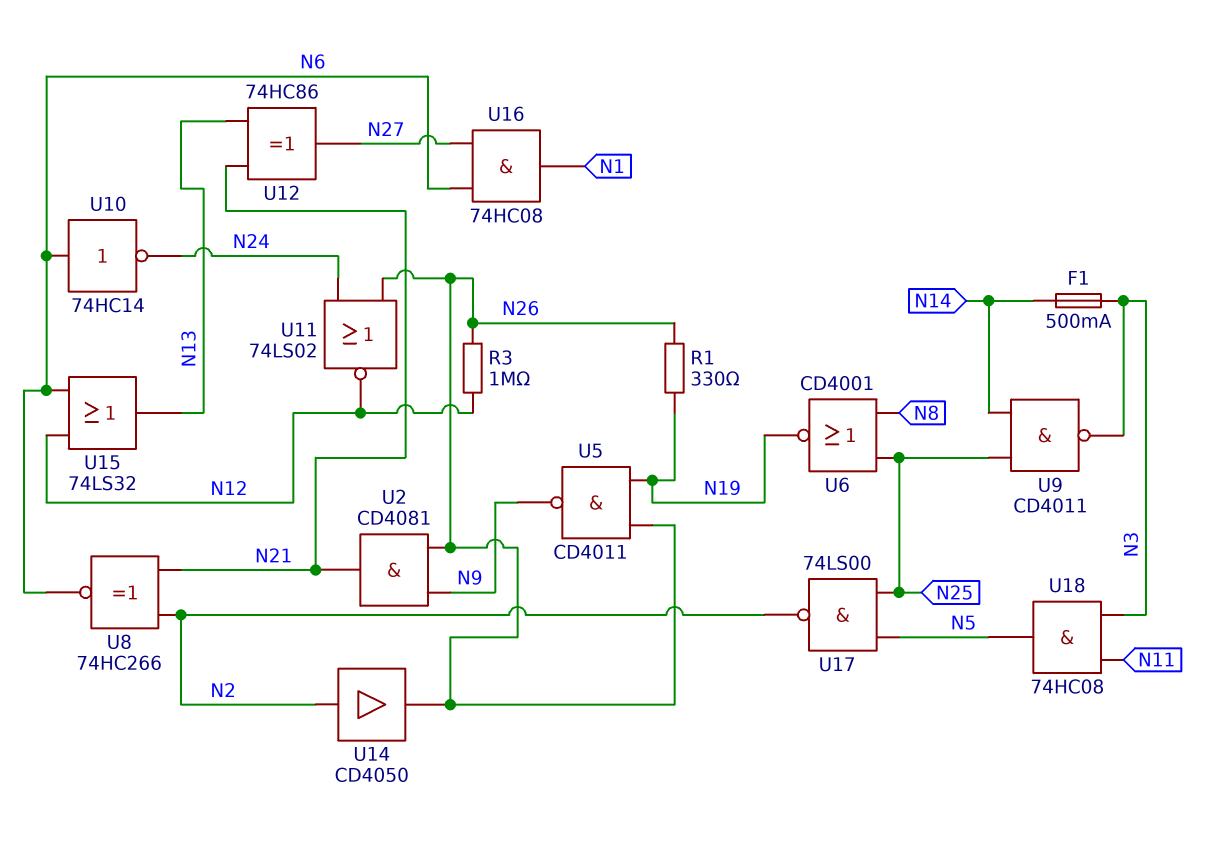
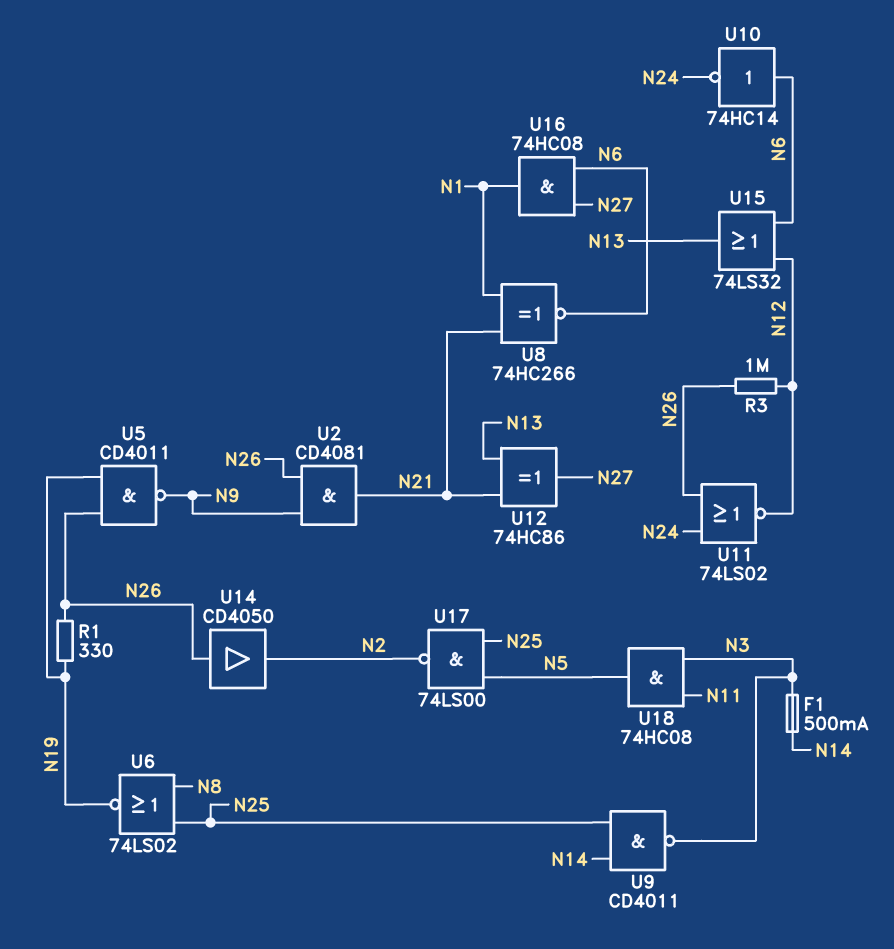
U6: NOR CD4001 (in N8, in N25, out N19) -> NOR 74LS02 (in N8, in N25, out N19)
U8: XNOR 74HC266 (in N2, in N21, out N6) -> XNOR 74HC266 (in N1, in N21, out N6)
U14: buffer CD4050 (in N2, out N26) -> buffer CD4050 (in N26, out N2)

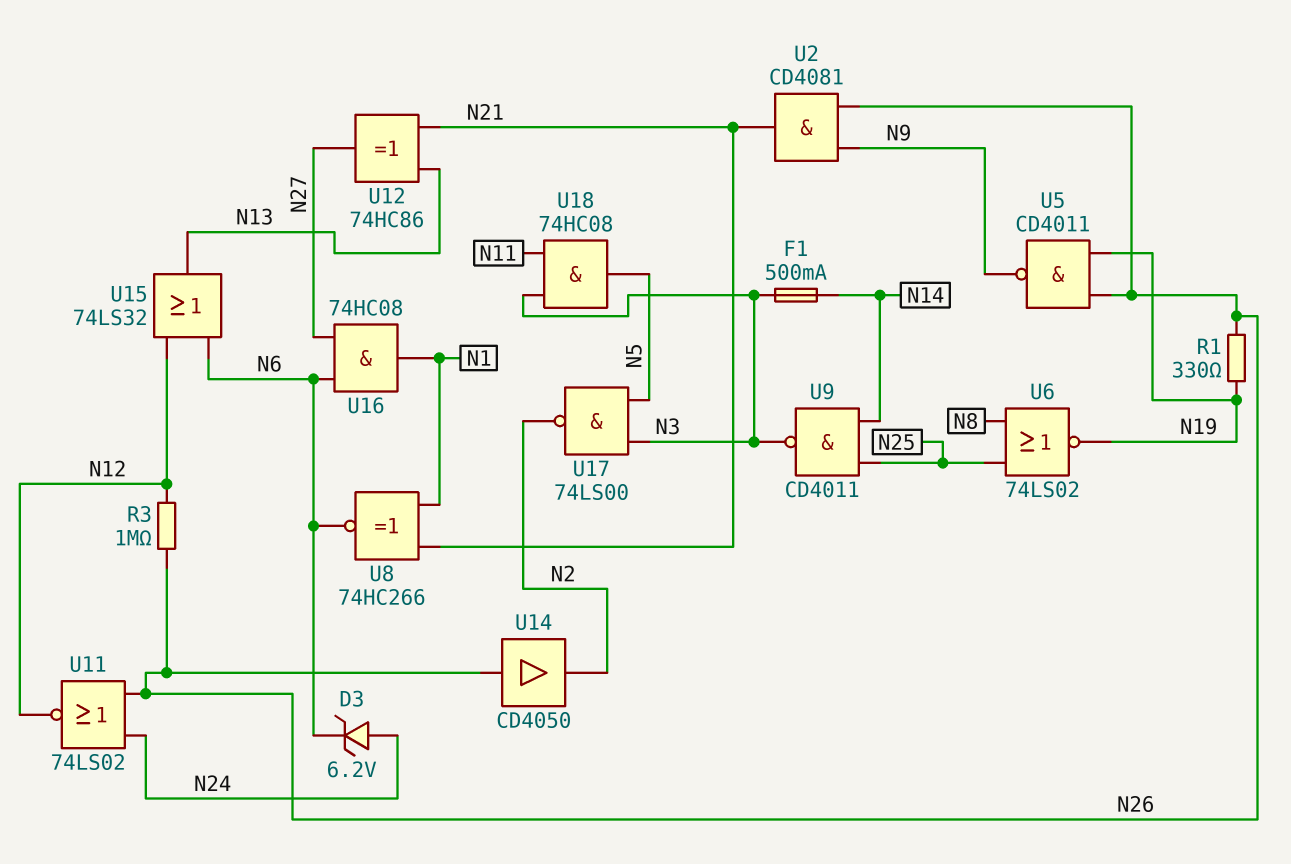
D3: none -> zener 6.2V (A N24, K N6)
U10: NOT 74HC14 (in N6, out N24) -> none
U17: NAND 74LS00 (in N5, in N25, out N2) -> NAND 74LS00 (in N3, in N5, out N2)

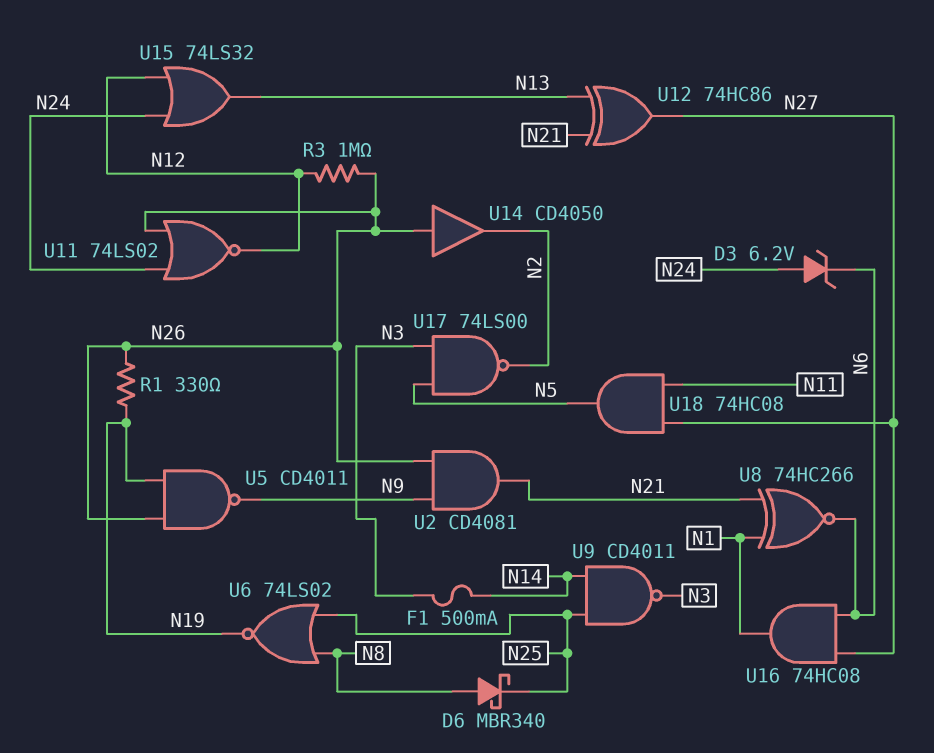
D6: none -> schottky MBR340 (A N8, K N25)
U15: OR 74LS32 (in N6, in N12, out N13) -> OR 74LS32 (in N12, in N24, out N13)
U18: AND 74HC08 (in N3, in N11, out N5) -> AND 74HC08 (in N11, in N27, out N5)

